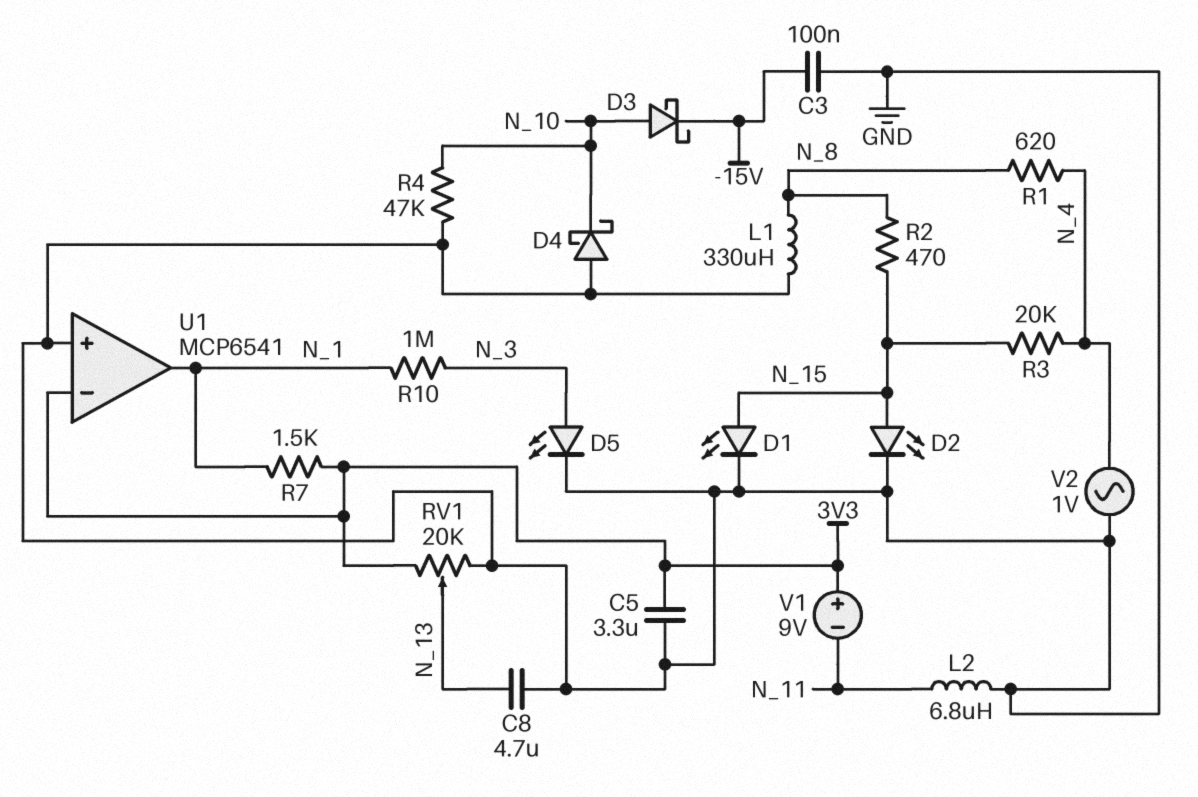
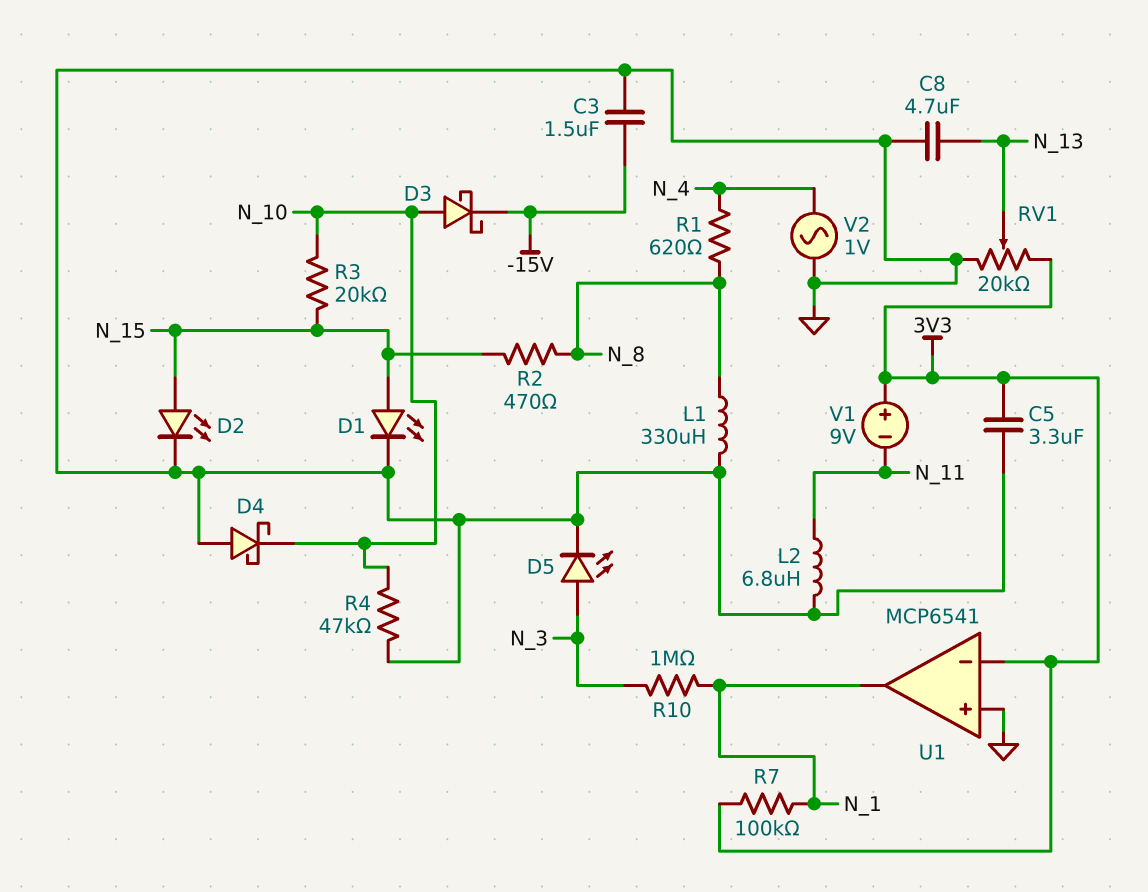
C3: 100nF (-15V, GND) -> 1.5uF (-15V, GND)
R3: 20k (N_4, N_15) -> 20k (N_10, N_15)
R7: 1.5k (3V3, N_1) -> 100k (3V3, N_1)

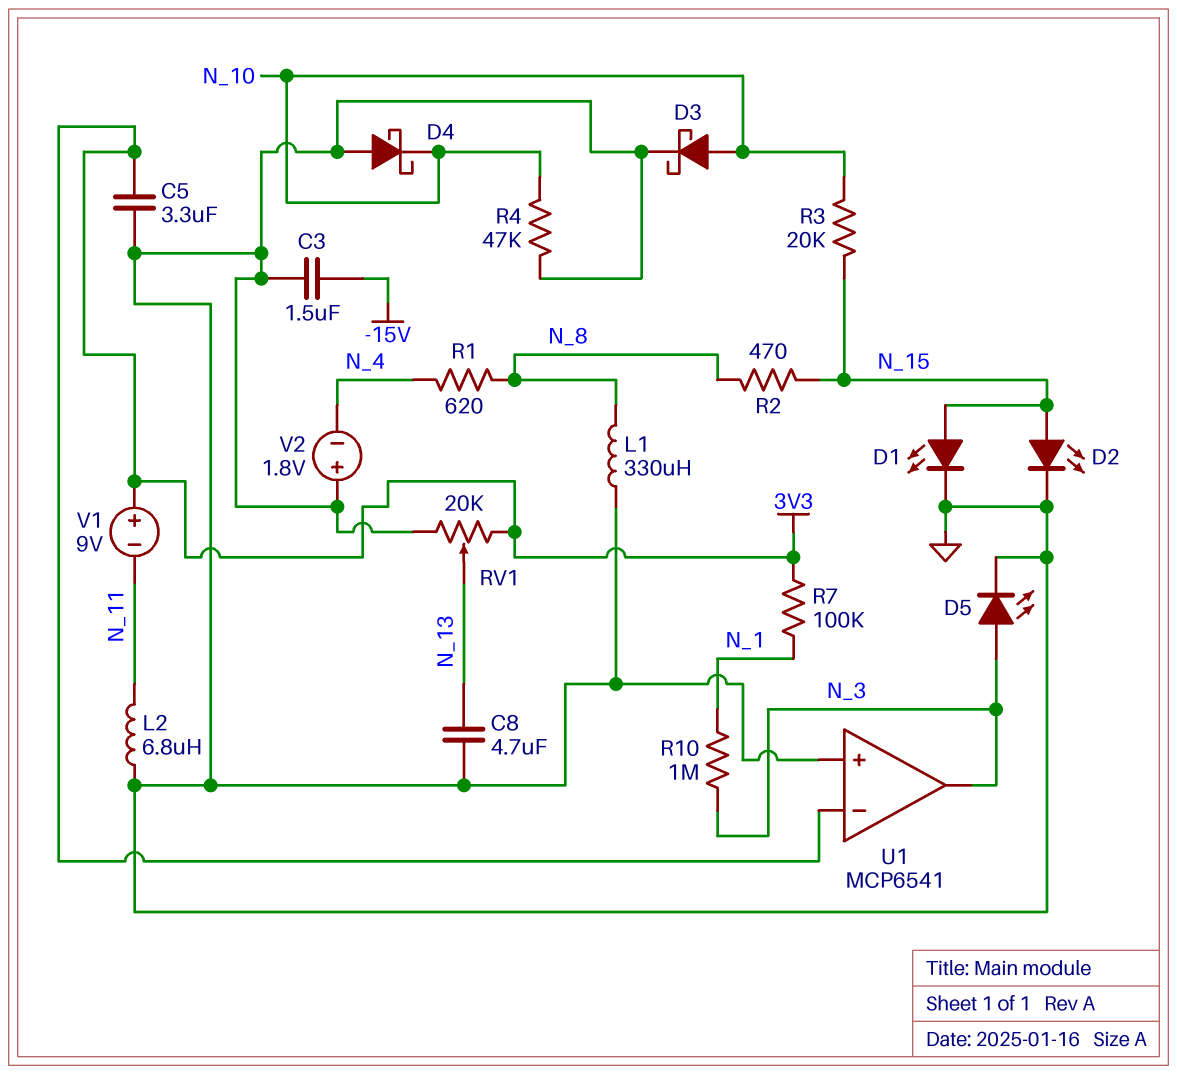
D3: schottky (A N_10, K -15V) -> schottky (A N_10, K GND)
U1 pin out: N_1 -> N_3
V2: AC 1V (GND, N_4) -> 1.8V (plus GND, minus N_4)

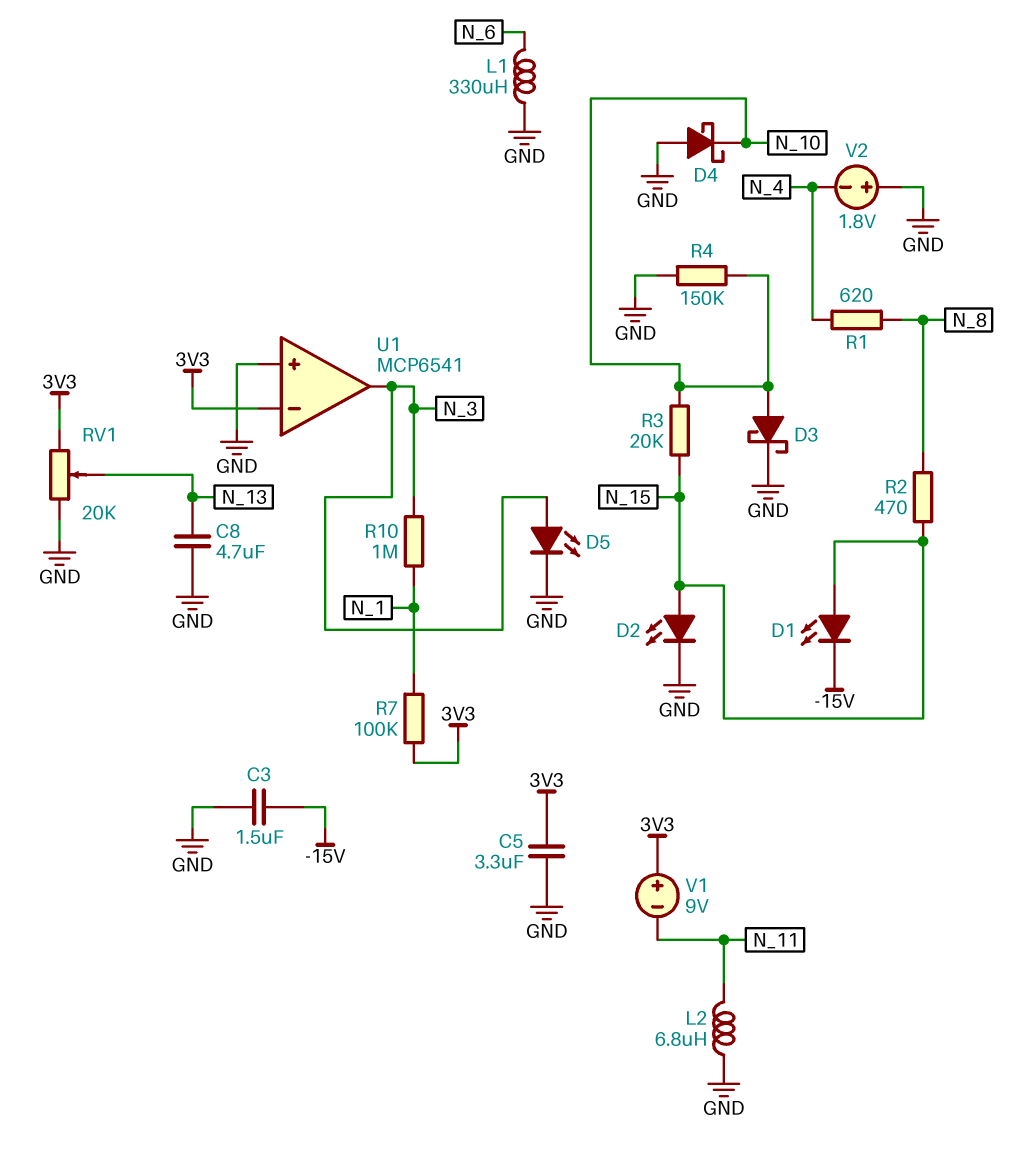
D1: LED (A N_15, K GND) -> LED (A N_15, K -15V)
L1: 330uH (GND, N_8) -> 330uH (GND, N_6)
R4: 47k (GND, N_10) -> 150k (GND, N_10)

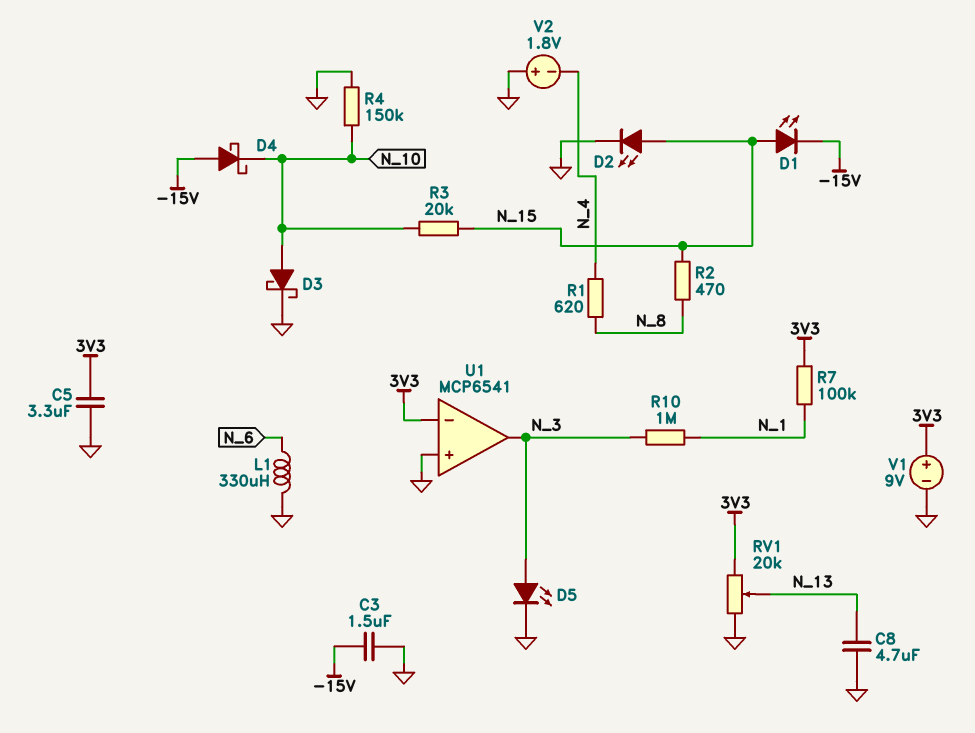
D4: schottky (A GND, K N_10) -> schottky (A -15V, K N_10)
L2: 6.8uH (GND, N_11) -> none
V1: 9V (plus 3V3, minus N_11) -> 9V (plus 3V3, minus GND)

